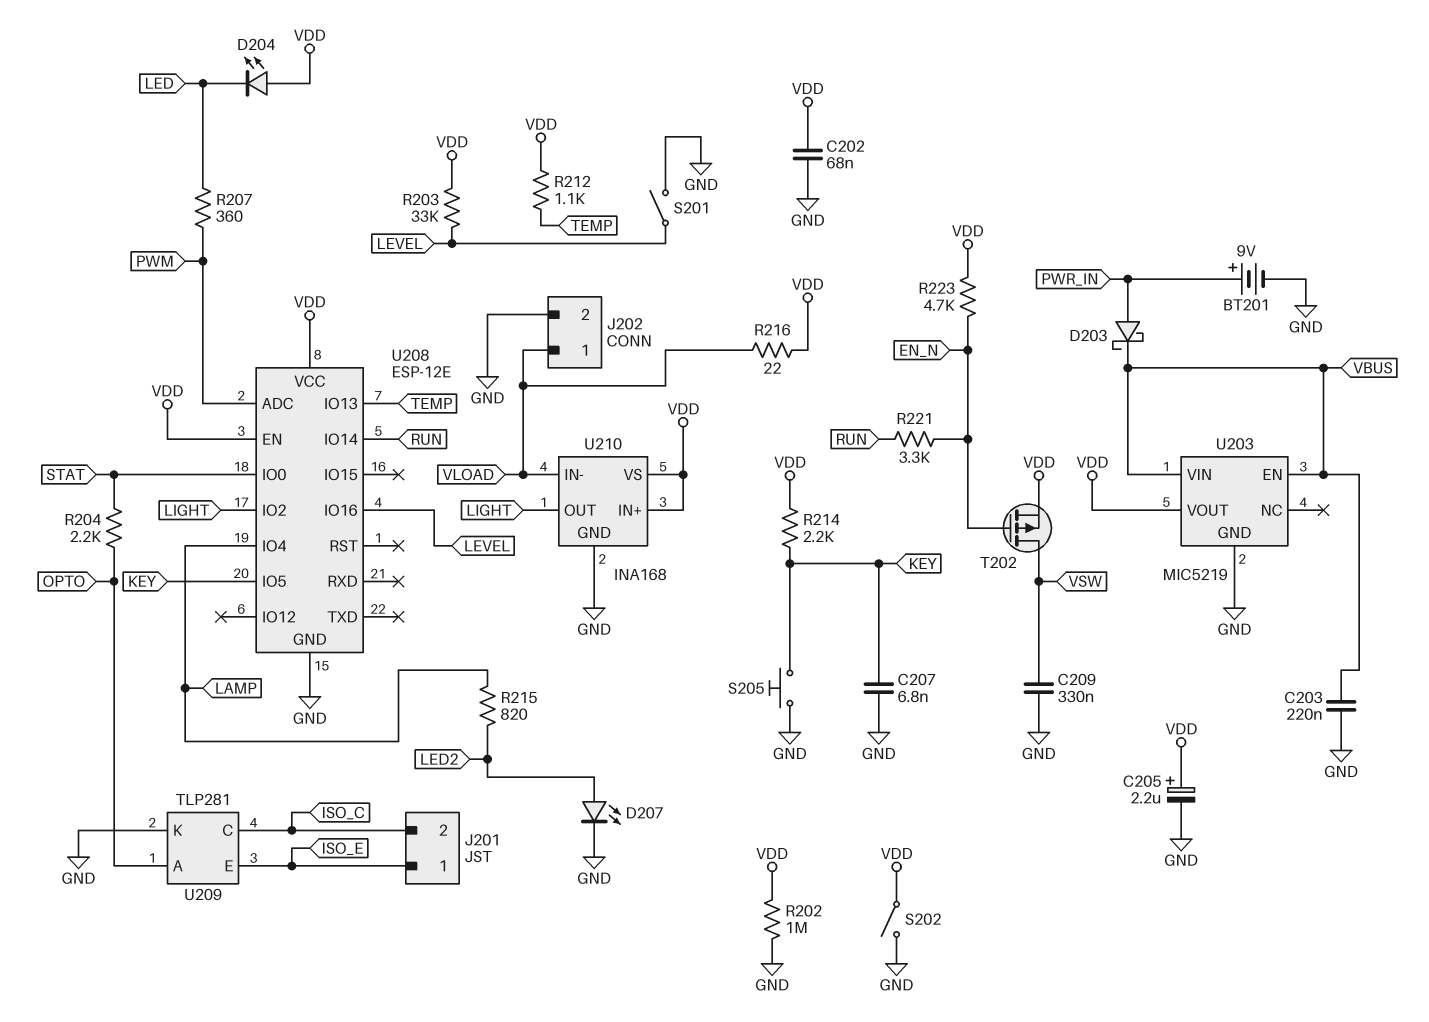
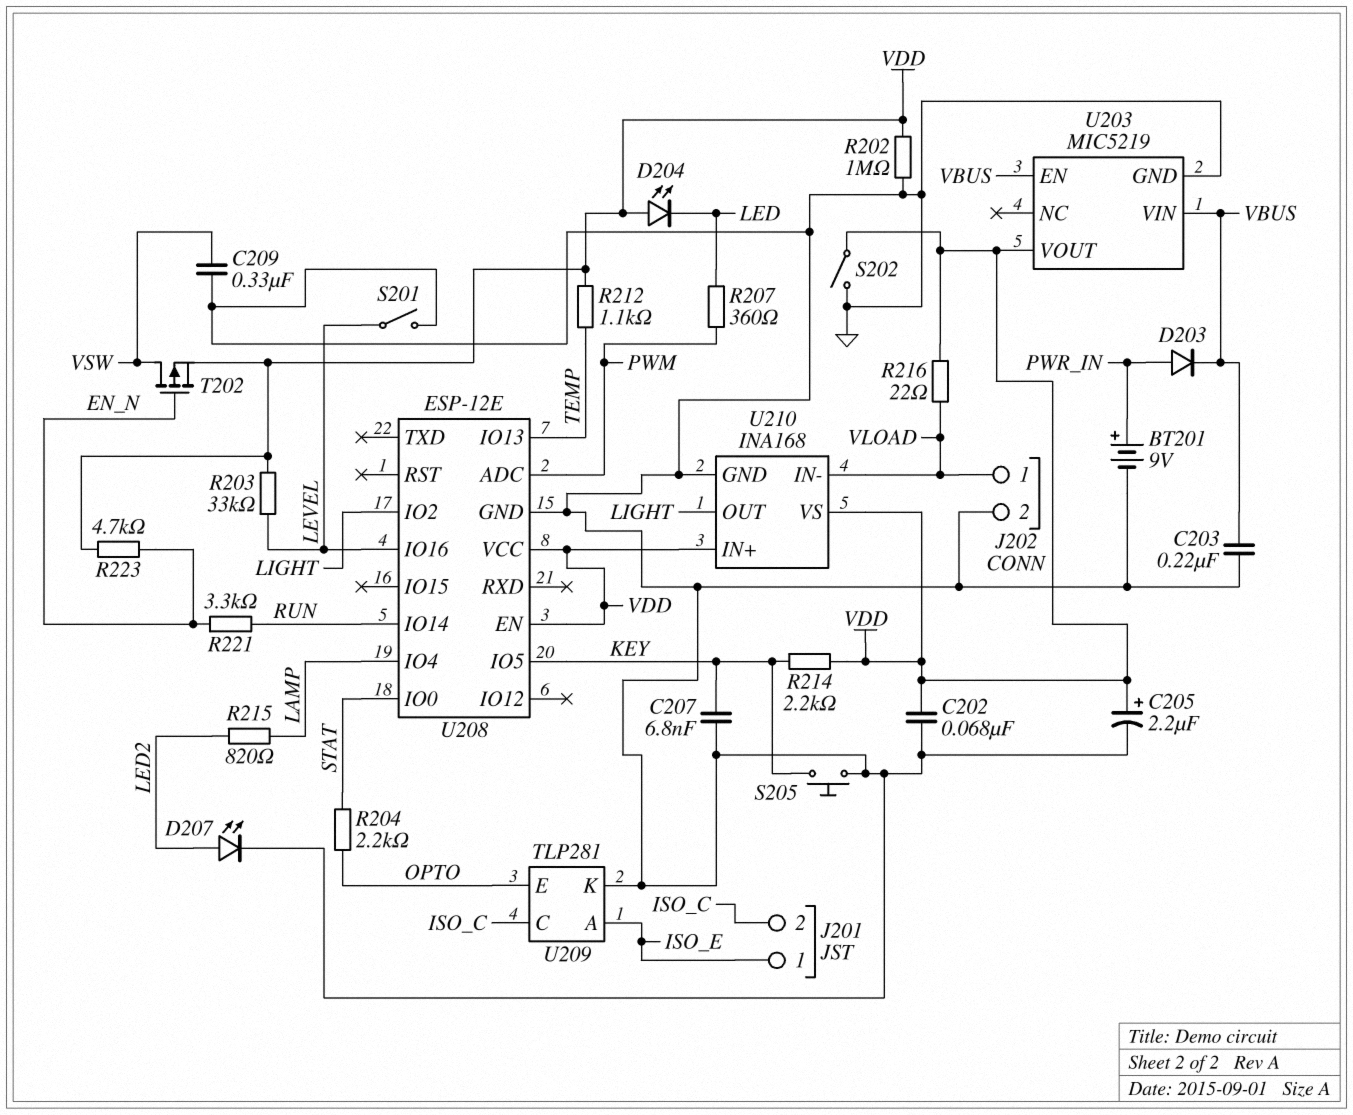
D203: schottky (A PWR_IN, K VBUS) -> diode (A PWR_IN, K VBUS)
U209 pin A: OPTO -> ISO_E
U209 pin E: ISO_E -> OPTO

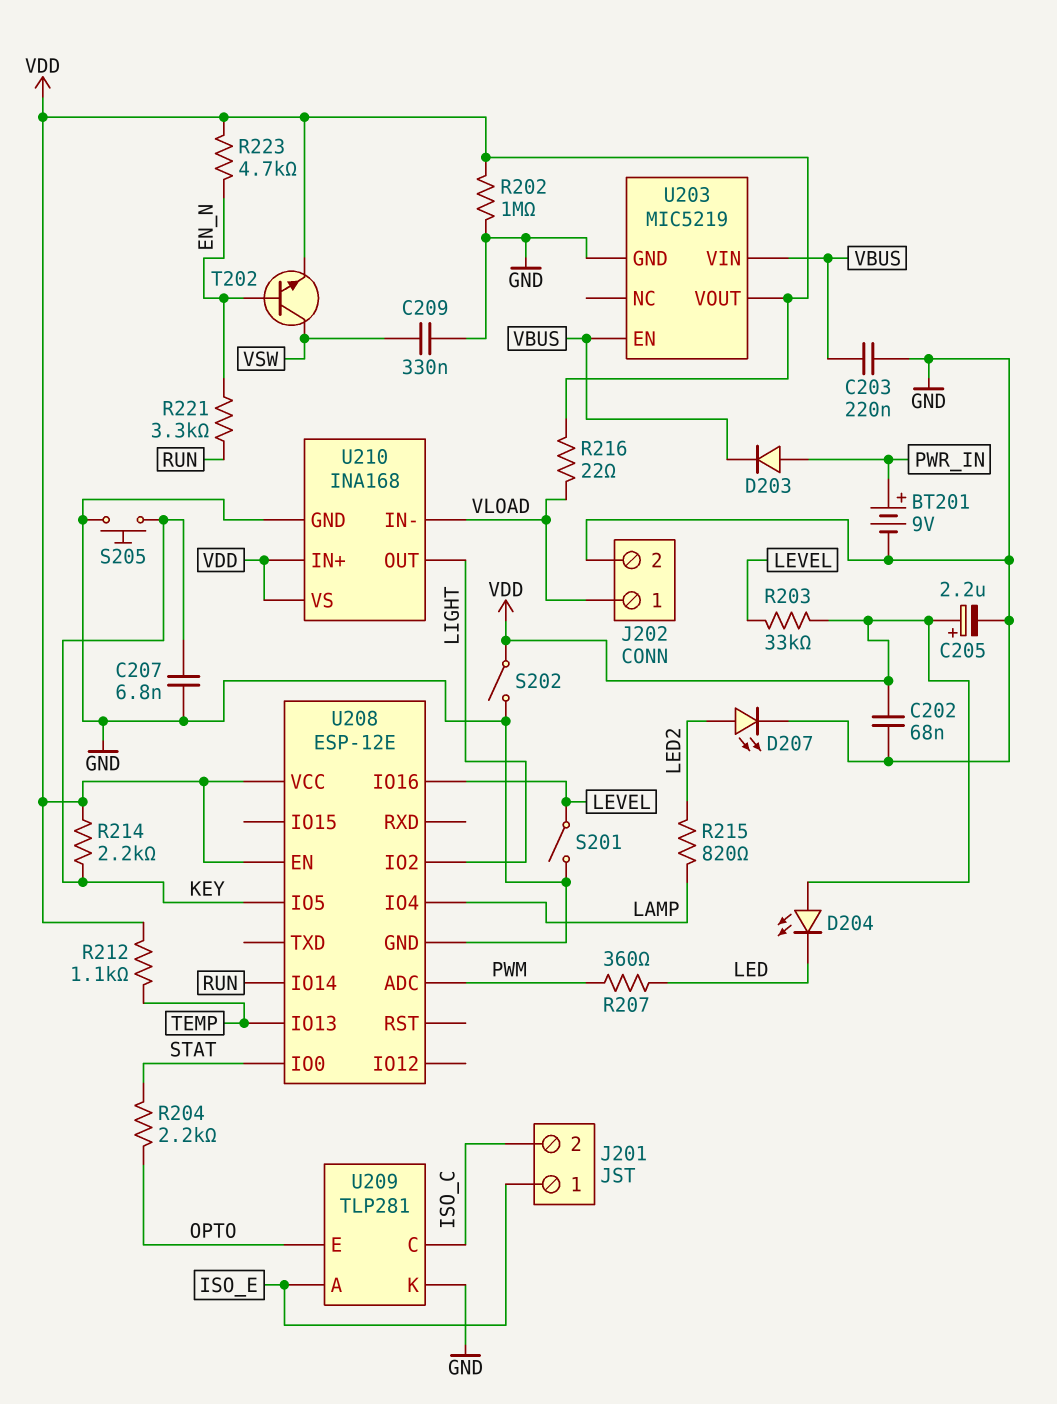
T202: PMOS (G EN_N, D VSW, S VDD) -> NPN (B EN_N, C VSW, E VDD)

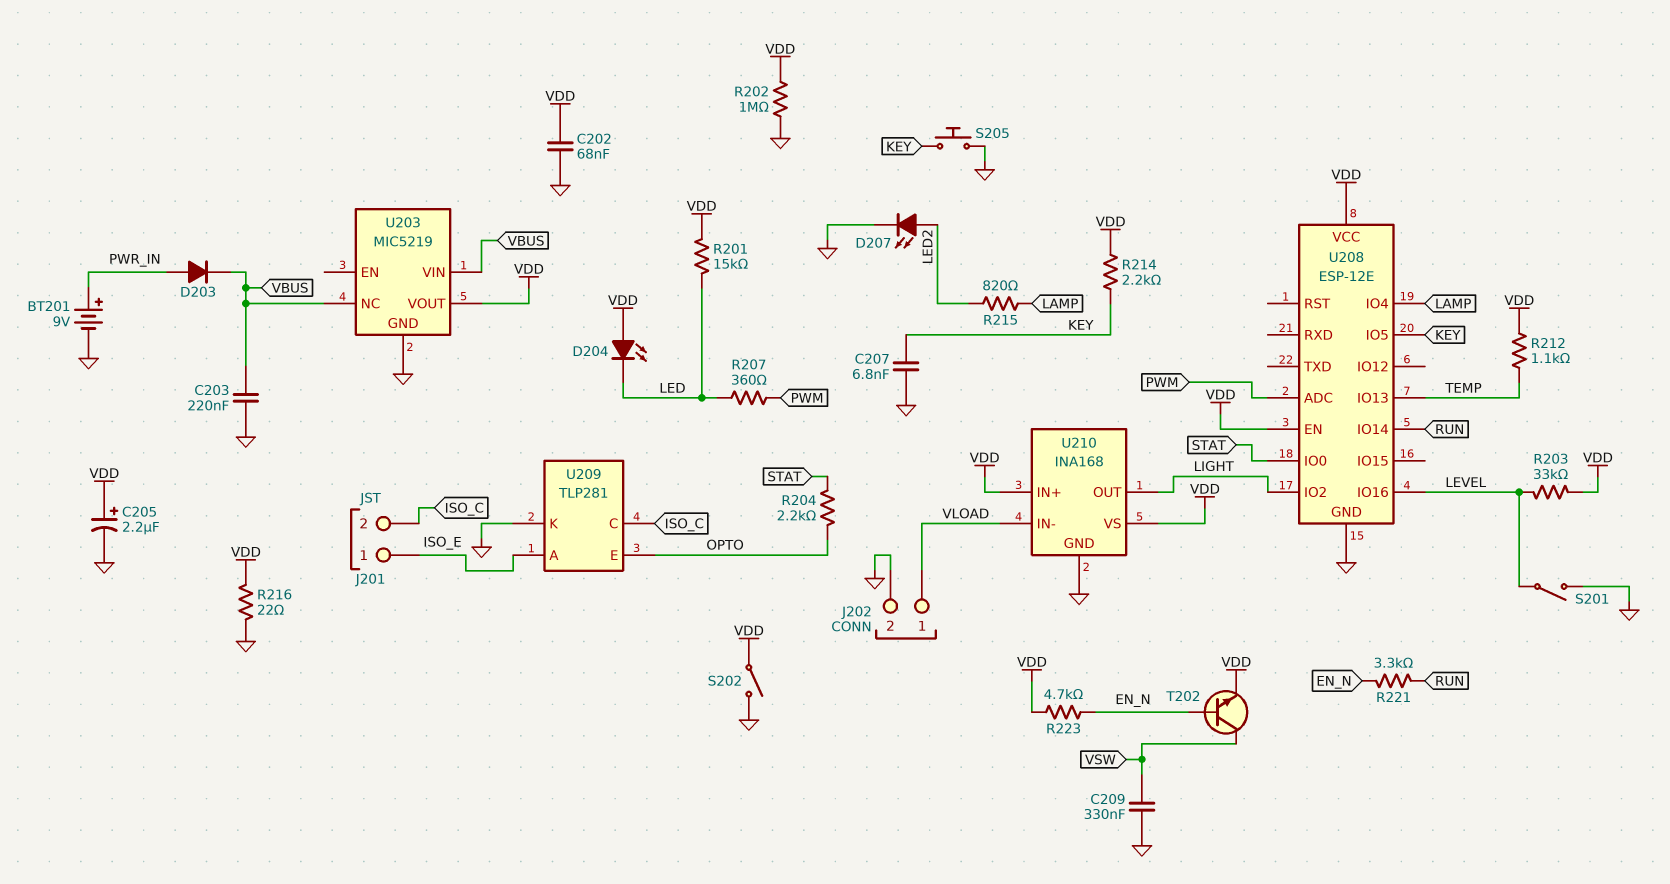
R201: none -> 15k (LED, VDD)
R216: 22 (VDD, VLOAD) -> 22 (GND, VDD)
U203 pin EN: VBUS -> none
U203 pin NC: none -> VBUS

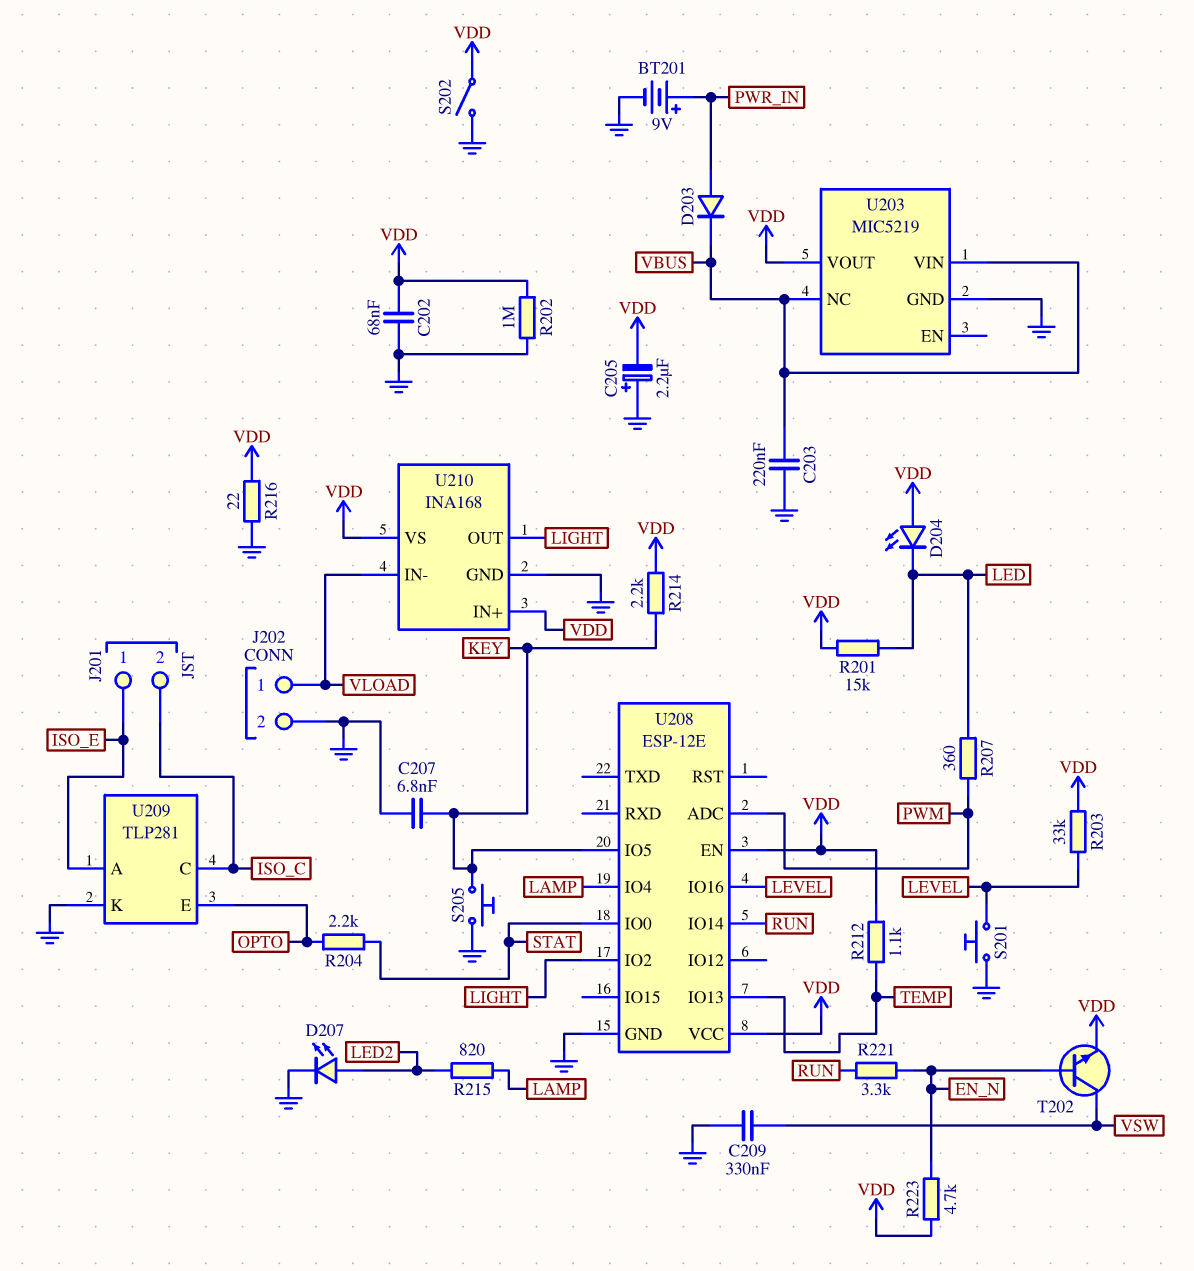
C205: 2.2uF (plus VDD, minus GND) -> 2.2uF (plus GND, minus VDD)
S201: switch (GND, LEVEL) -> button (GND, LEVEL)

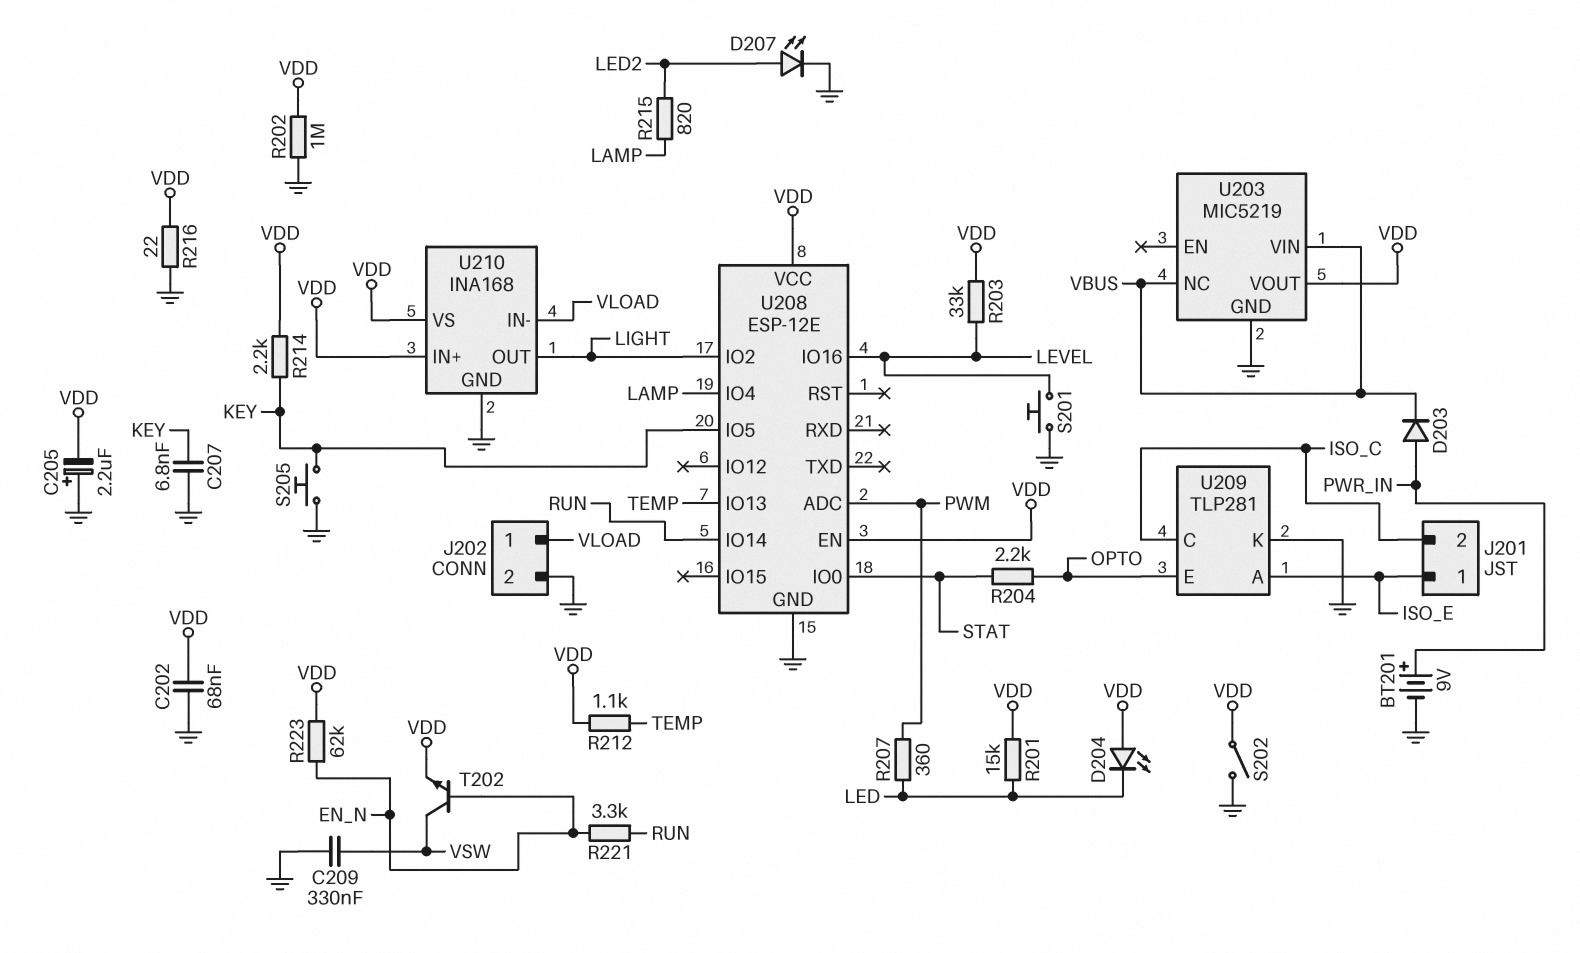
C203: 220nF (GND, VBUS) -> none
R223: 4.7k (EN_N, VDD) -> 62k (EN_N, VDD)

